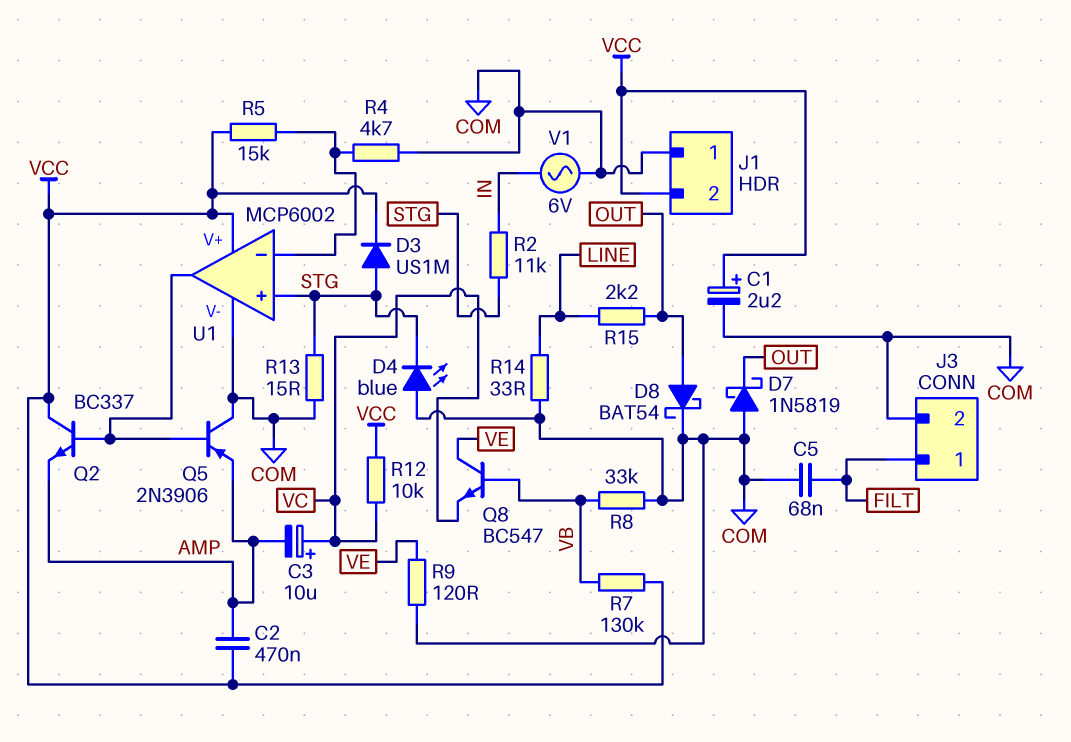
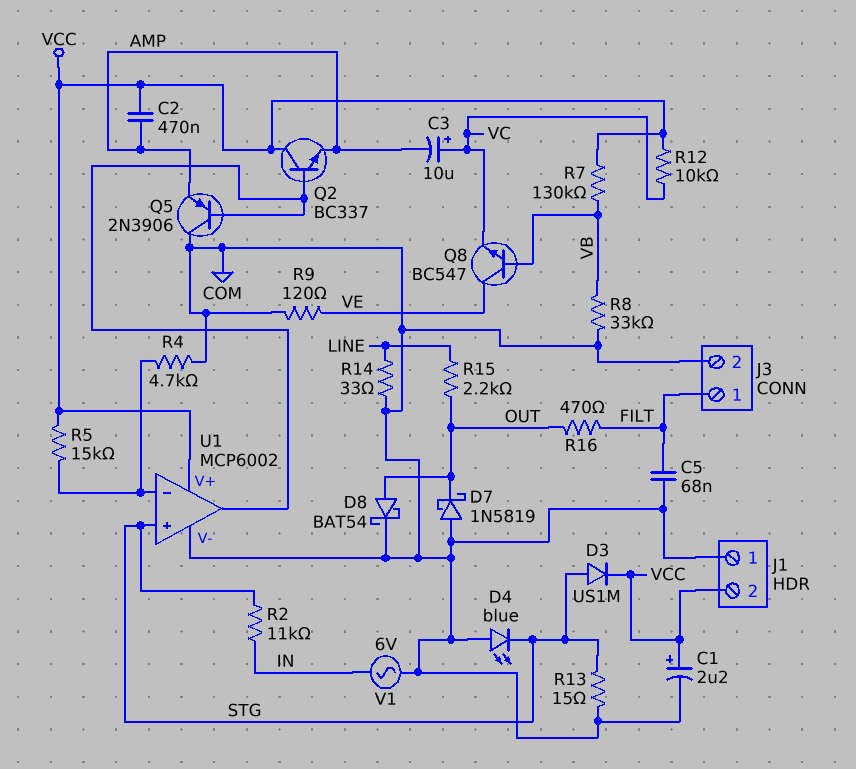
R16: none -> 470 (FILT, OUT)

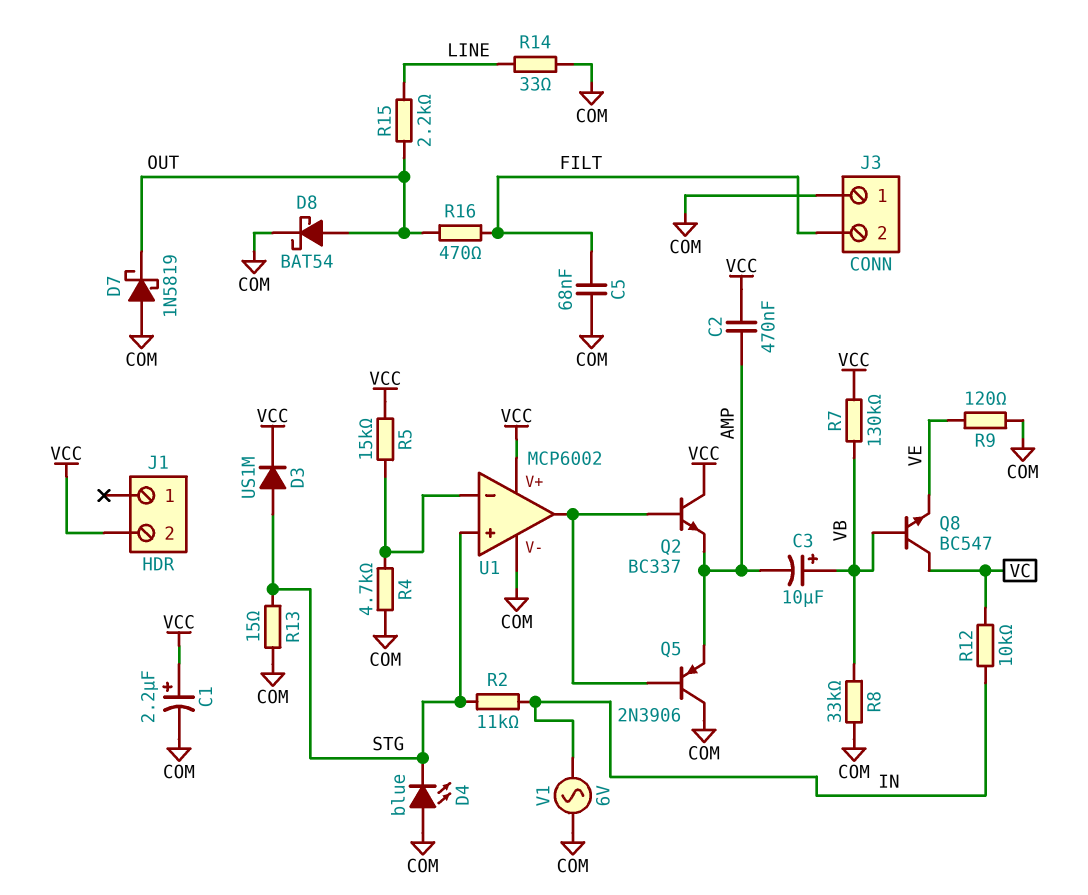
C3: 10uF (plus VC, minus AMP) -> 10uF (plus VB, minus AMP)
J1 pin 1: COM -> none
J3 pin 1: FILT -> COM
J3 pin 2: COM -> FILT
Q8: NPN BC547 (B VB, C VE, E VC) -> NPN BC547 (B VB, C VC, E VE)
R12: 10k (VC, VCC) -> 10k (IN, VC)

